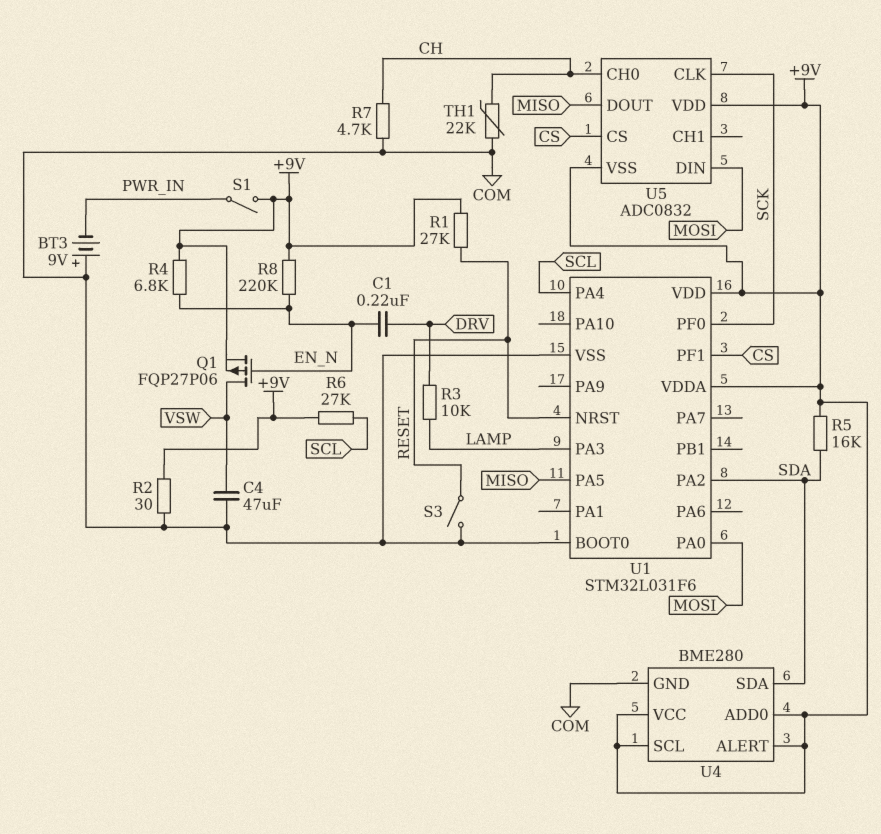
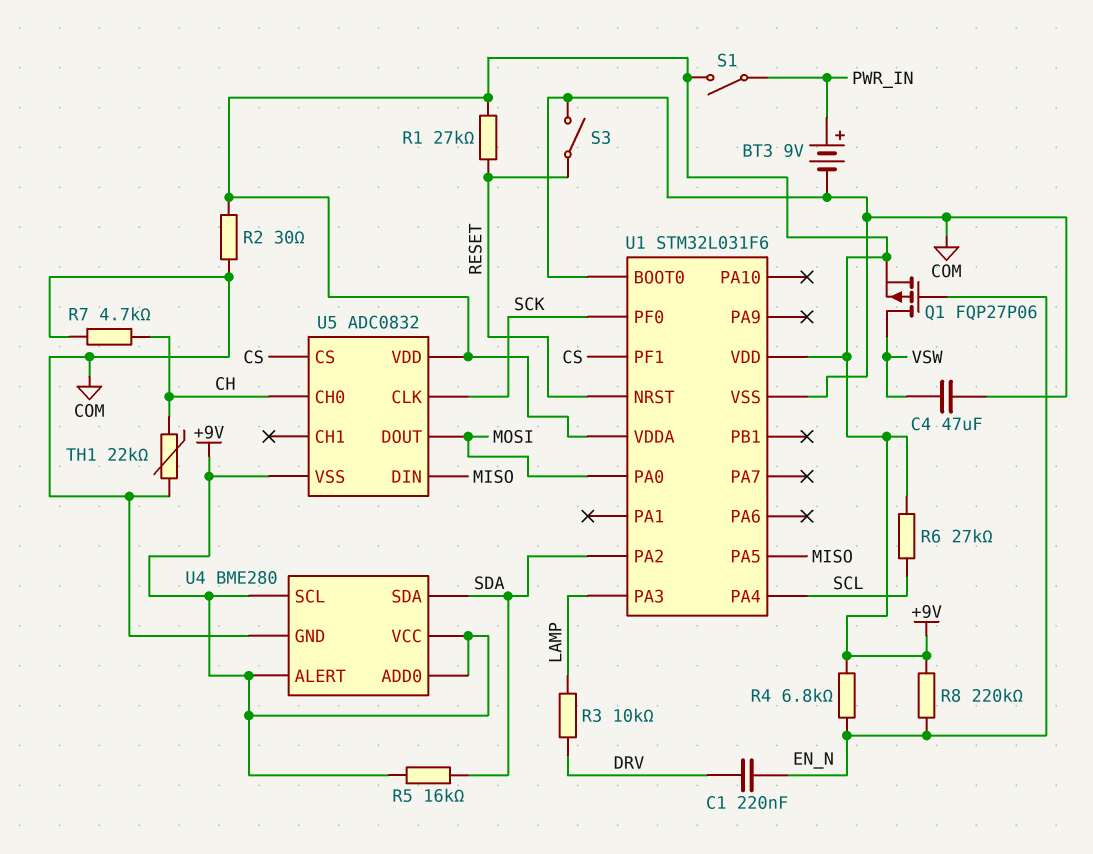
BT3: 9V (plus COM, minus PWR_IN) -> 9V (plus PWR_IN, minus COM)
U5 pin DIN: MOSI -> MISO
U5 pin DOUT: MISO -> MOSI

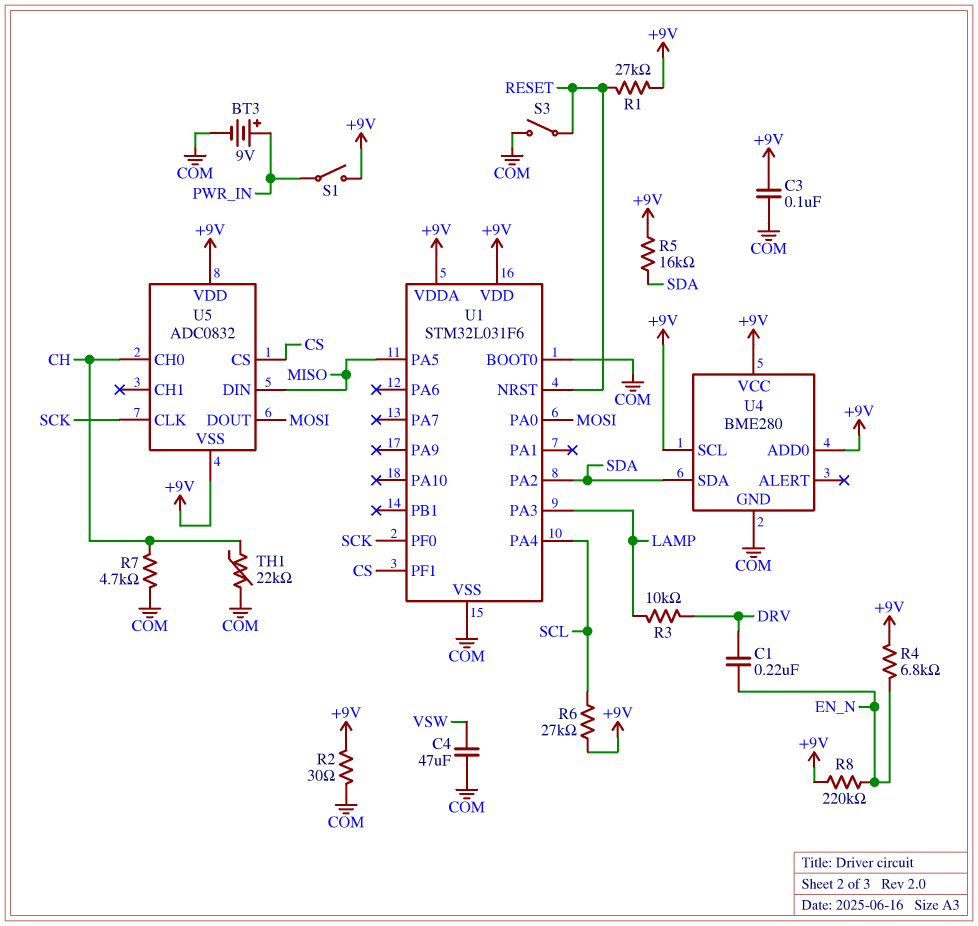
C3: none -> 100nF (+9V, COM)
Q1: PMOS FQP27P06 (G EN_N, D VSW, S +9V) -> none
U4 pin ALERT: +9V -> none

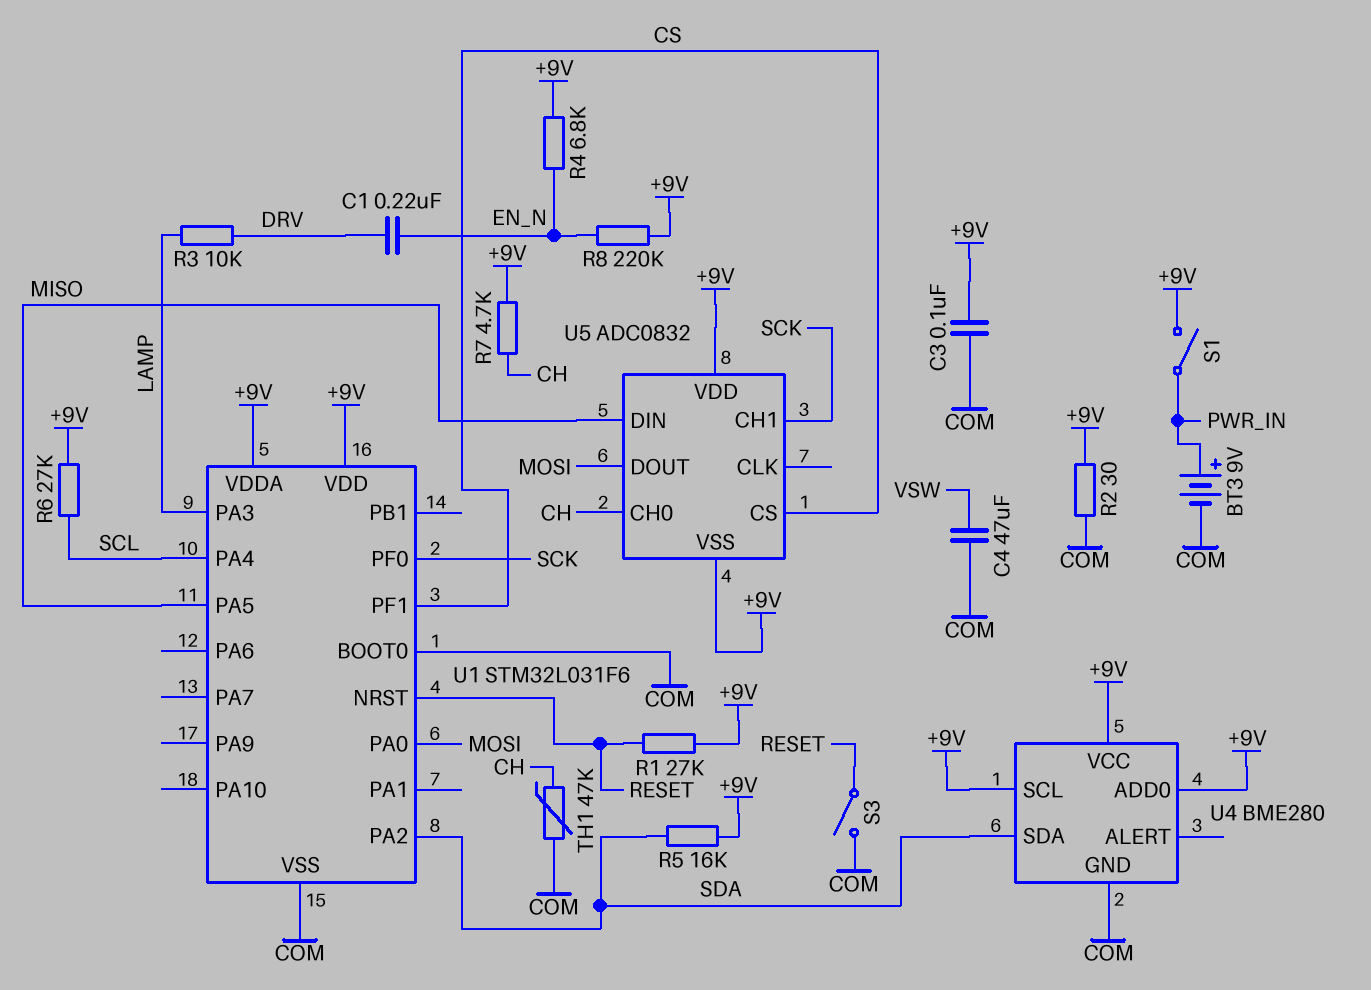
R7: 4.7k (CH, COM) -> 4.7k (+9V, CH)
TH1: 22k (CH, COM) -> 47k (CH, COM)
U5 pin CH1: none -> SCK
U5 pin CLK: SCK -> none

